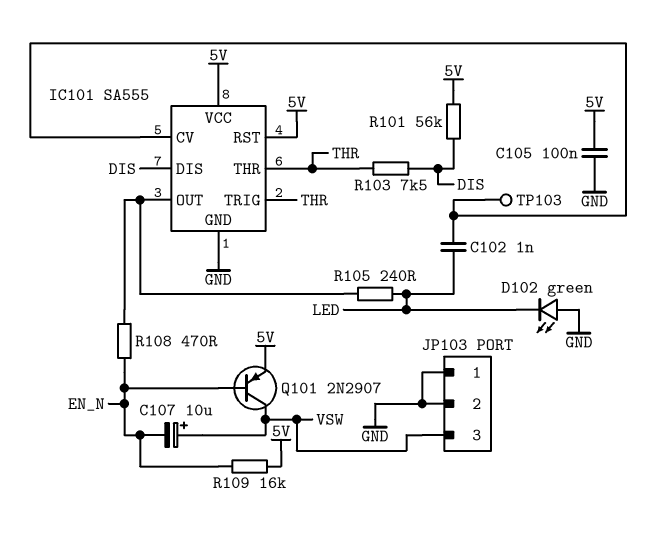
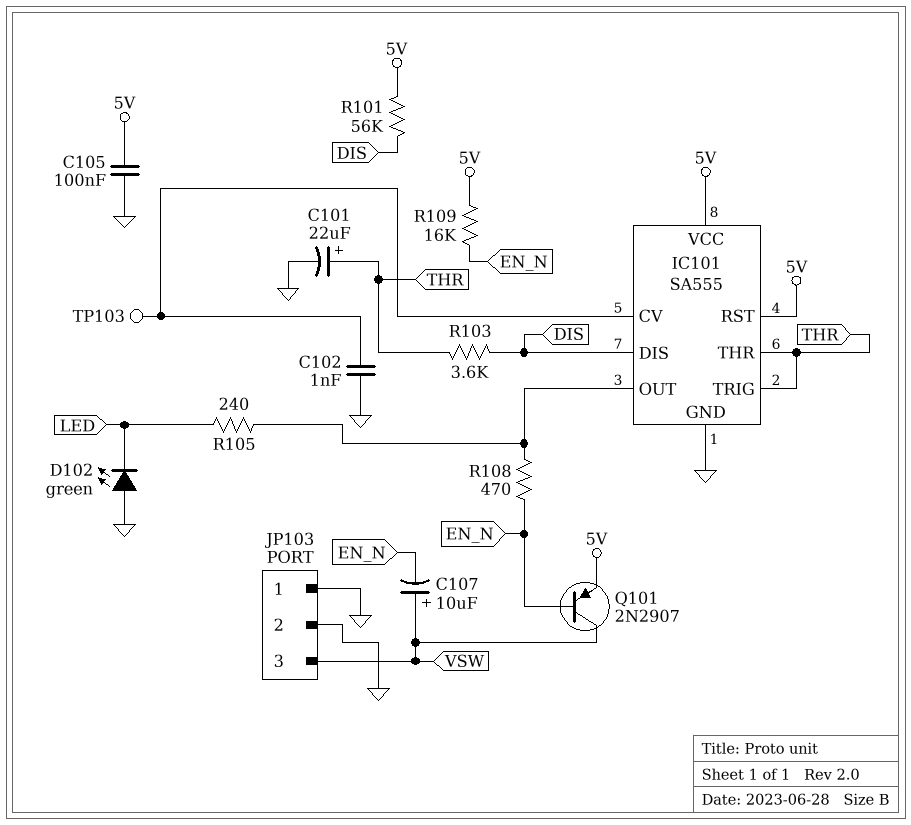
C101: none -> 22uF (plus THR, minus GND)
C102: 1nF (IC101/CV, LED) -> 1nF (GND, IC101/CV)
R103: 7.5k (DIS, THR) -> 3.6k (DIS, THR)

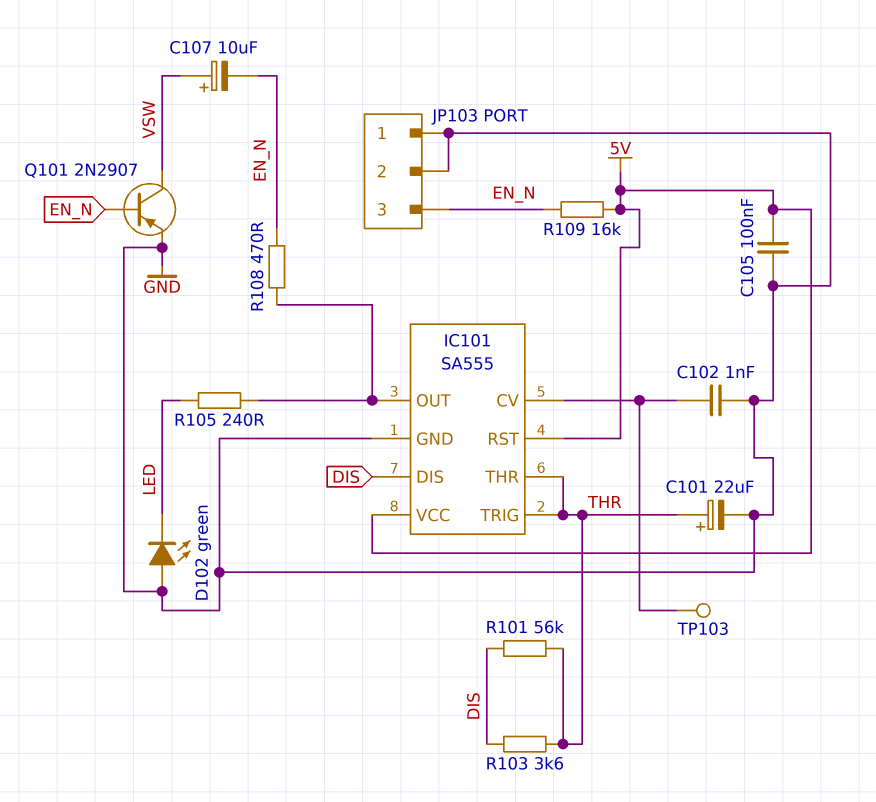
JP103 pin 3: VSW -> EN_N
Q101: PNP 2N2907 (B EN_N, C VSW, E 5V) -> PNP 2N2907 (B EN_N, C VSW, E GND)
R101: 56k (5V, DIS) -> 56k (DIS, THR)

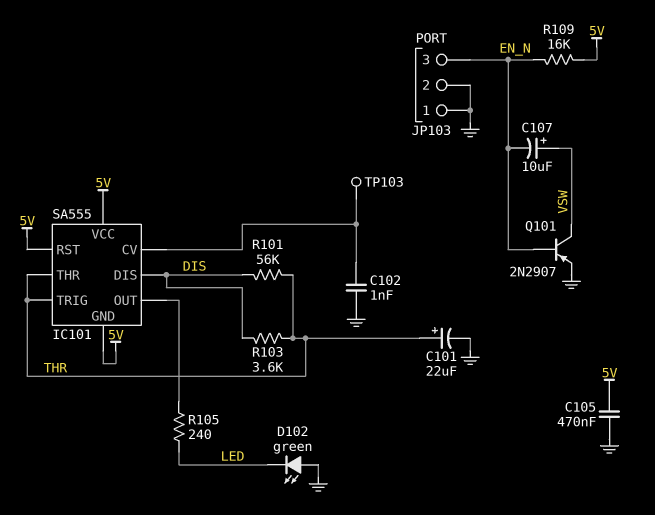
C105: 100nF (5V, GND) -> 470nF (5V, GND)
IC101 pin GND: GND -> 5V
R108: 470 (EN_N, IC101/OUT) -> none

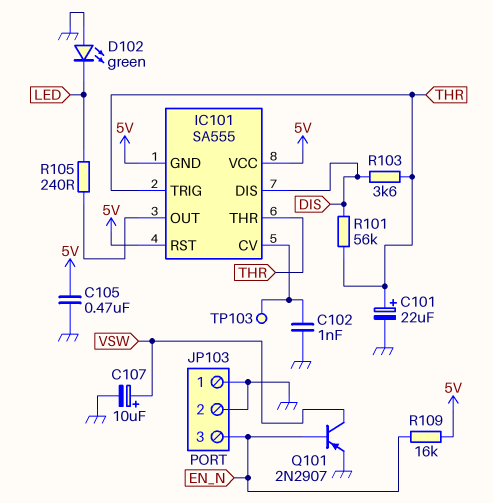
C107: 10uF (plus VSW, minus EN_N) -> 10uF (plus VSW, minus GND)

